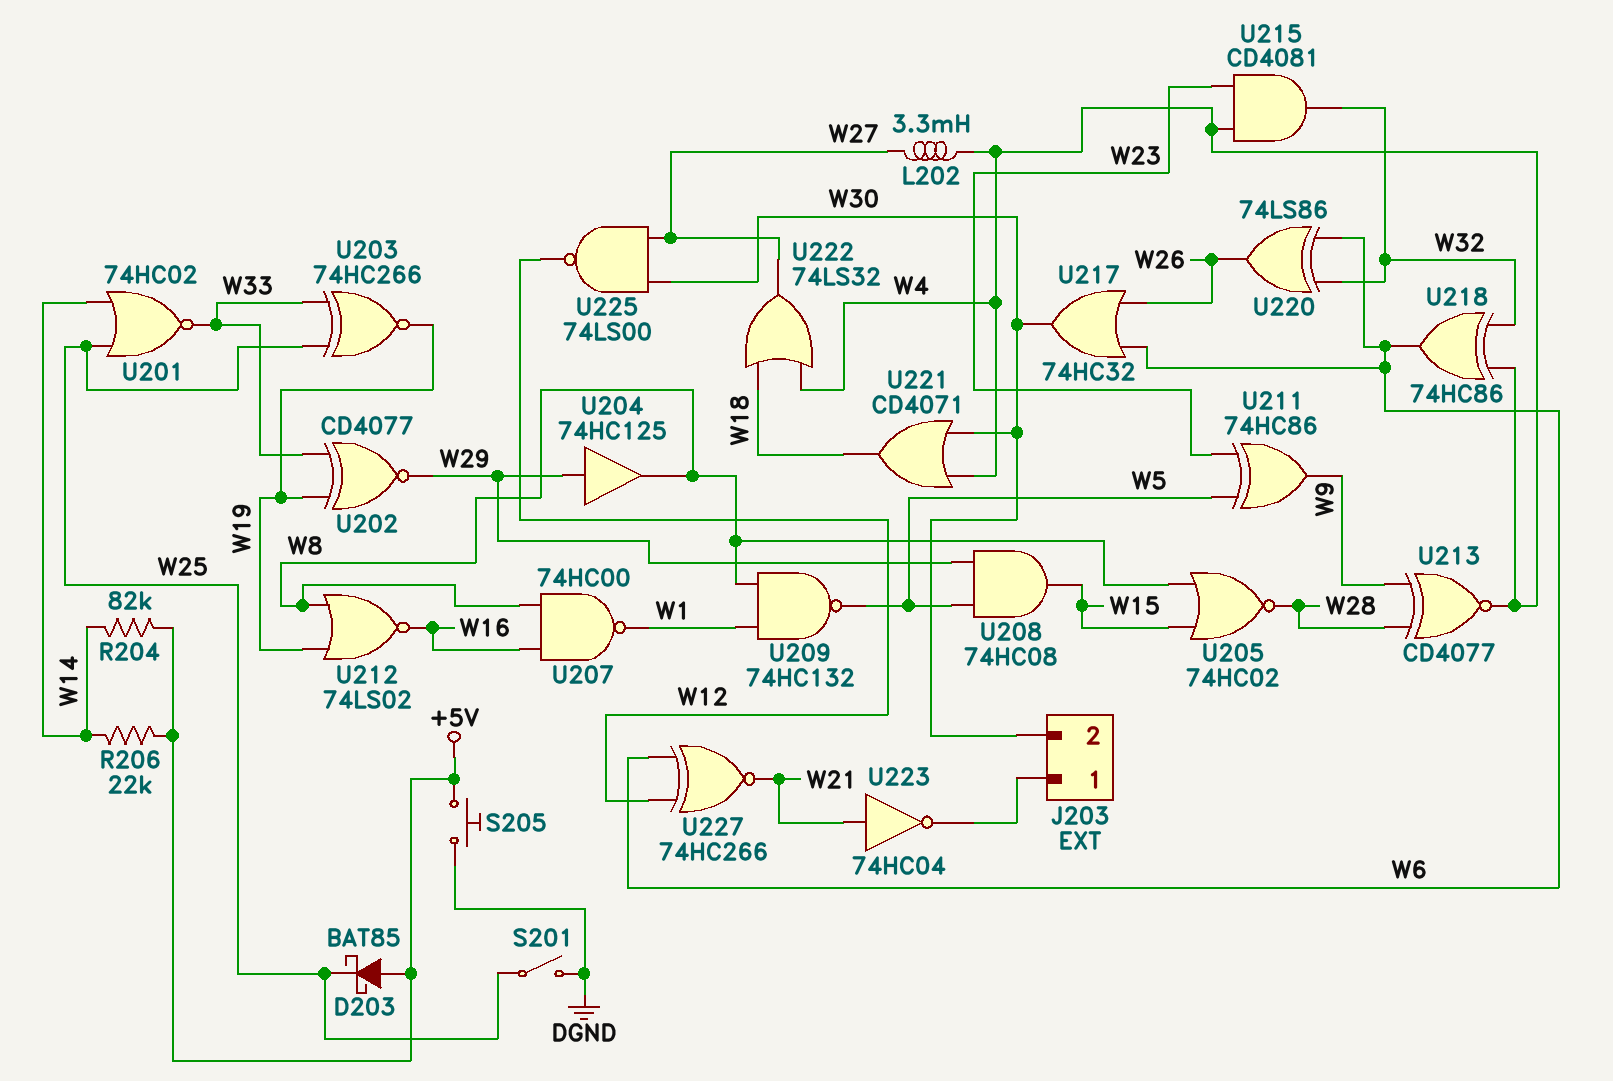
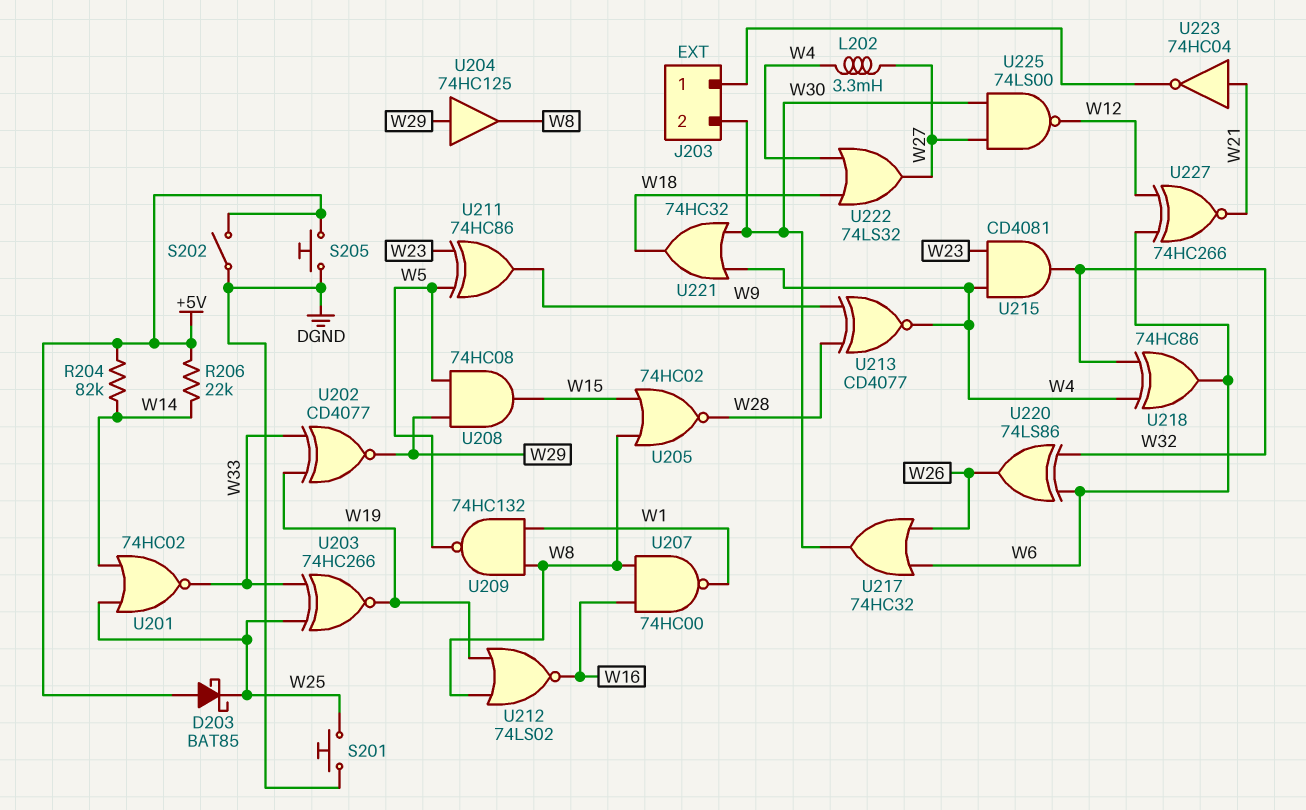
S201: switch (DGND, W25) -> button (DGND, W25)
S202: none -> switch (+5V, DGND)
U221: OR CD4071 (in W4, in W30, out W18) -> OR 74HC32 (in W4, in W30, out W18)

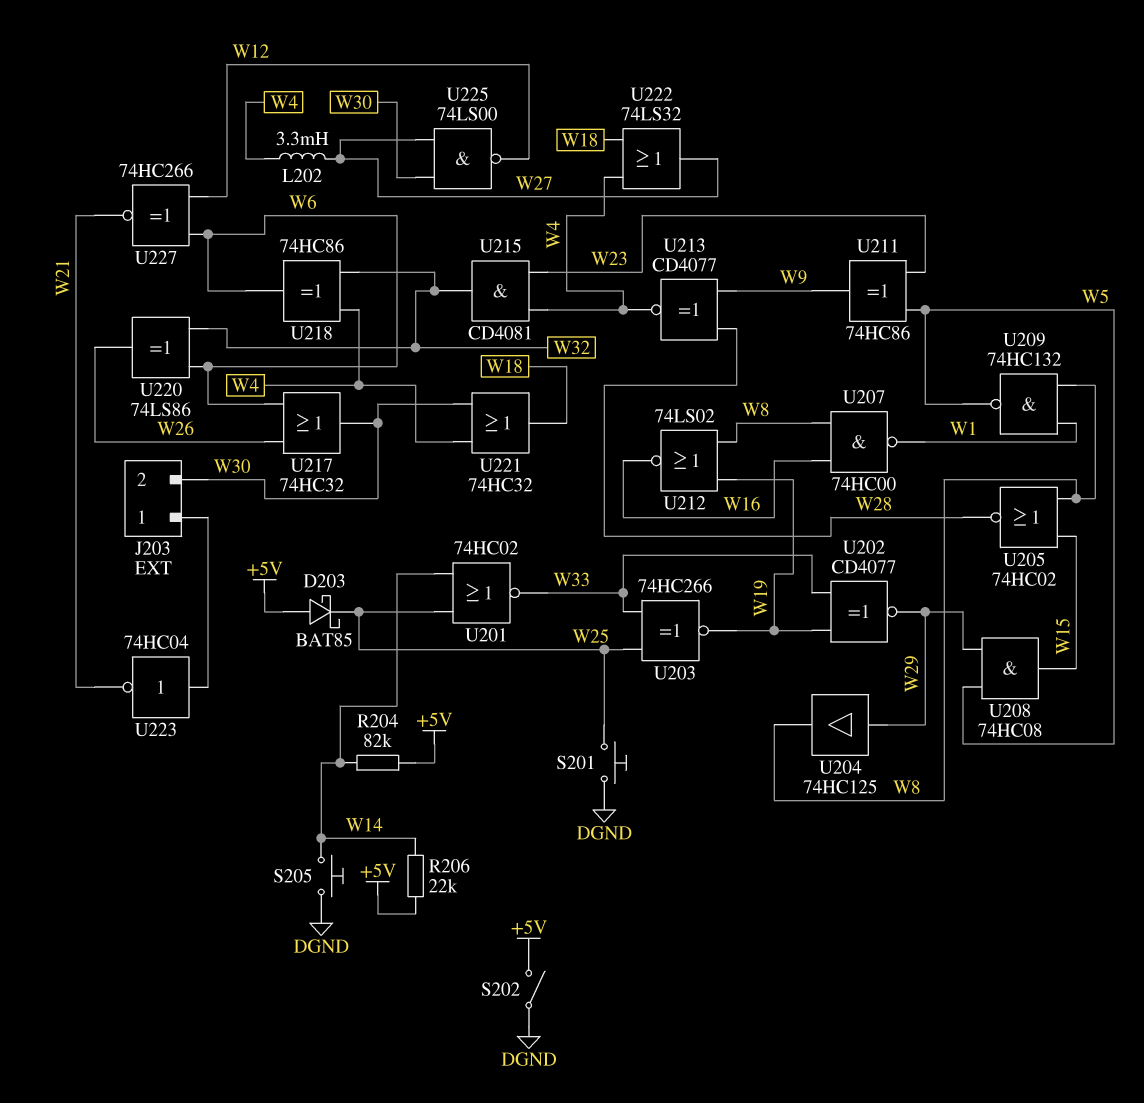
S205: button (+5V, DGND) -> button (DGND, W14)
U223: NOT 74HC04 (in W21, out J203/1) -> NOT 74HC04 (in J203/1, out W21)

